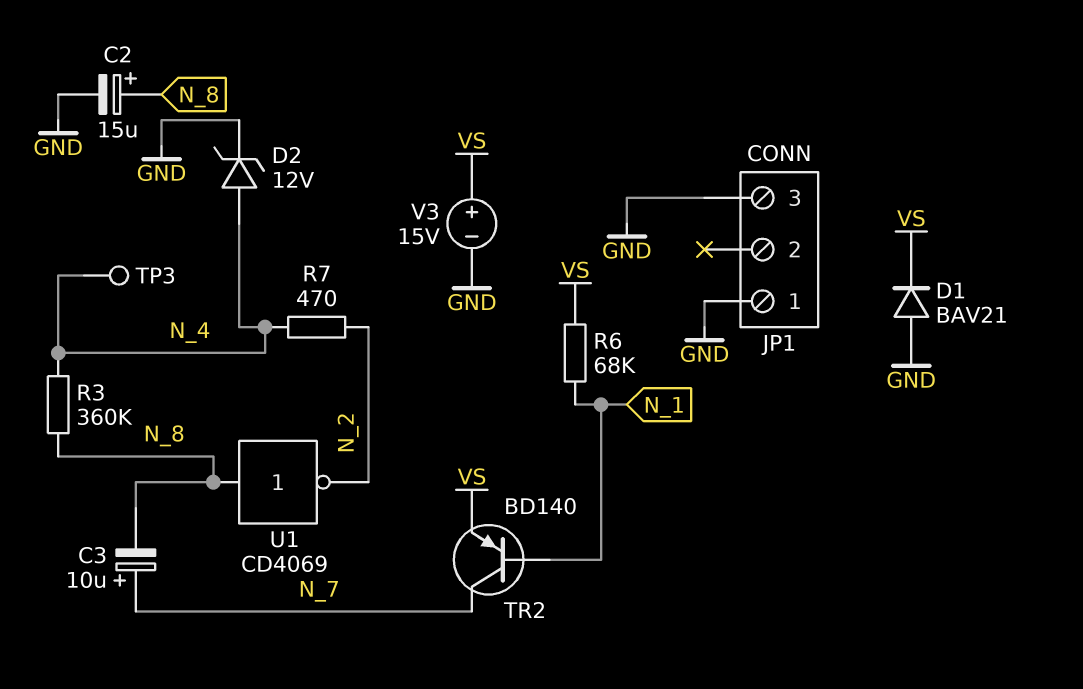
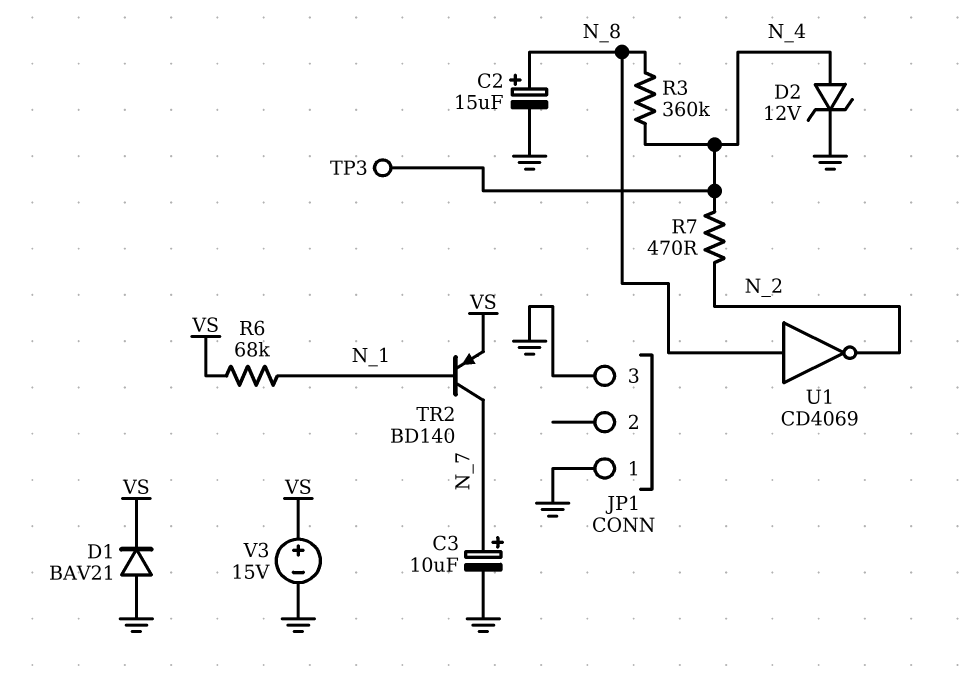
C3: 10uF (plus N_7, minus N_8) -> 10uF (plus N_7, minus GND)

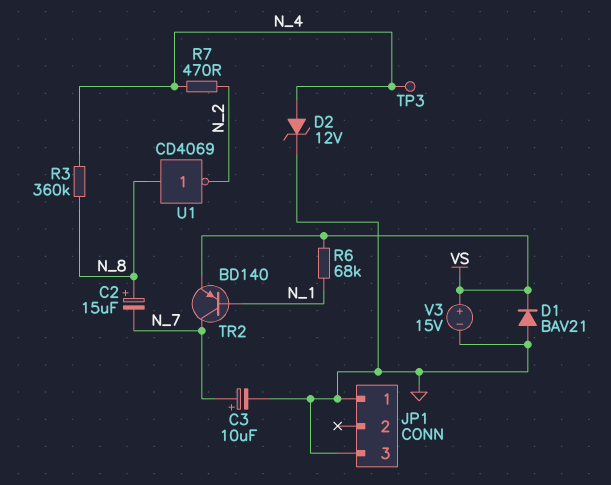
C2: 15uF (plus N_8, minus GND) -> 15uF (plus N_8, minus N_7)

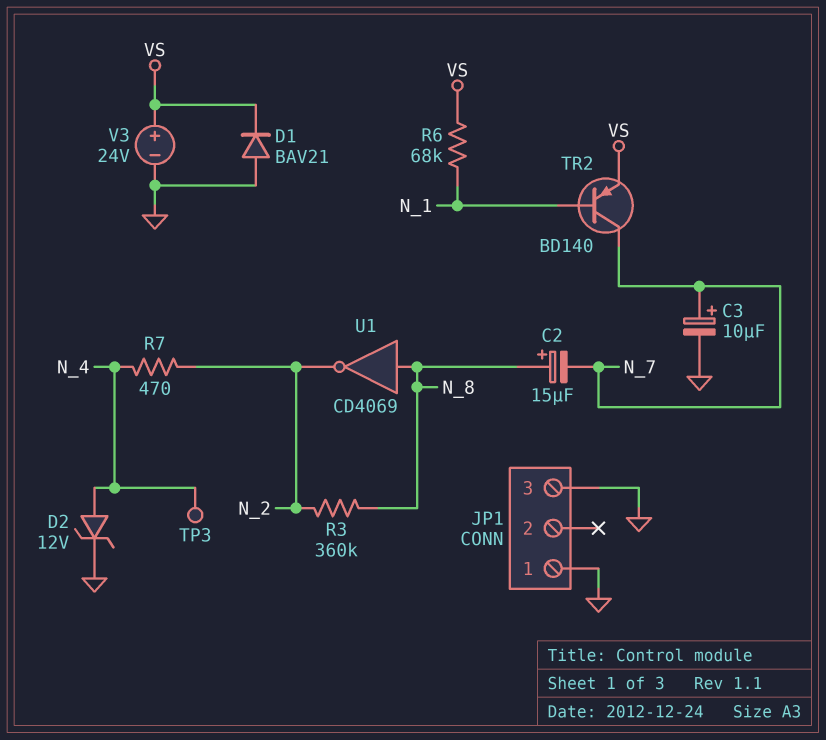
R3: 360k (N_4, N_8) -> 360k (N_2, N_8)
V3: 15V (plus VS, minus GND) -> 24V (plus VS, minus GND)

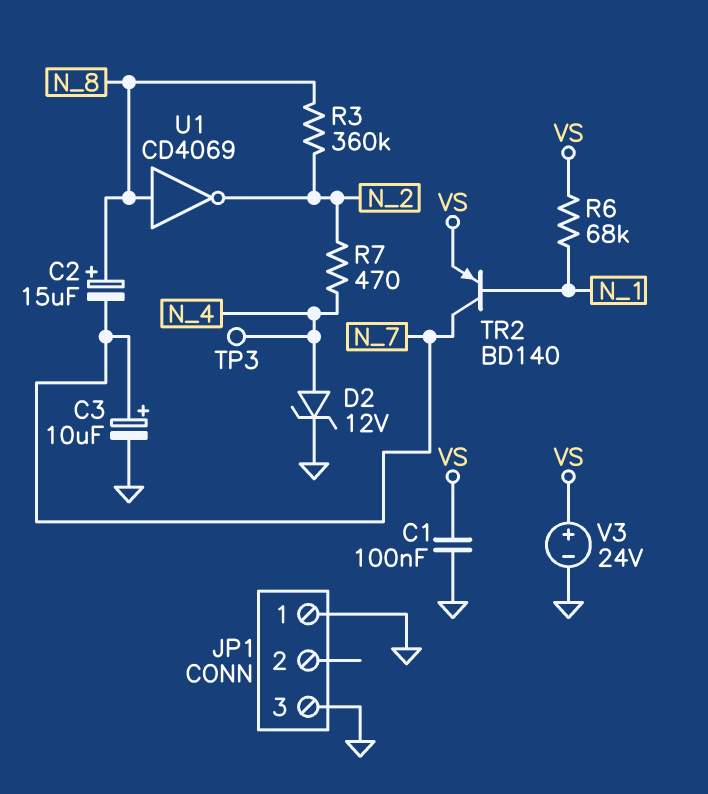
C1: none -> 100nF (GND, VS)
D1: diode BAV21 (A GND, K VS) -> none

